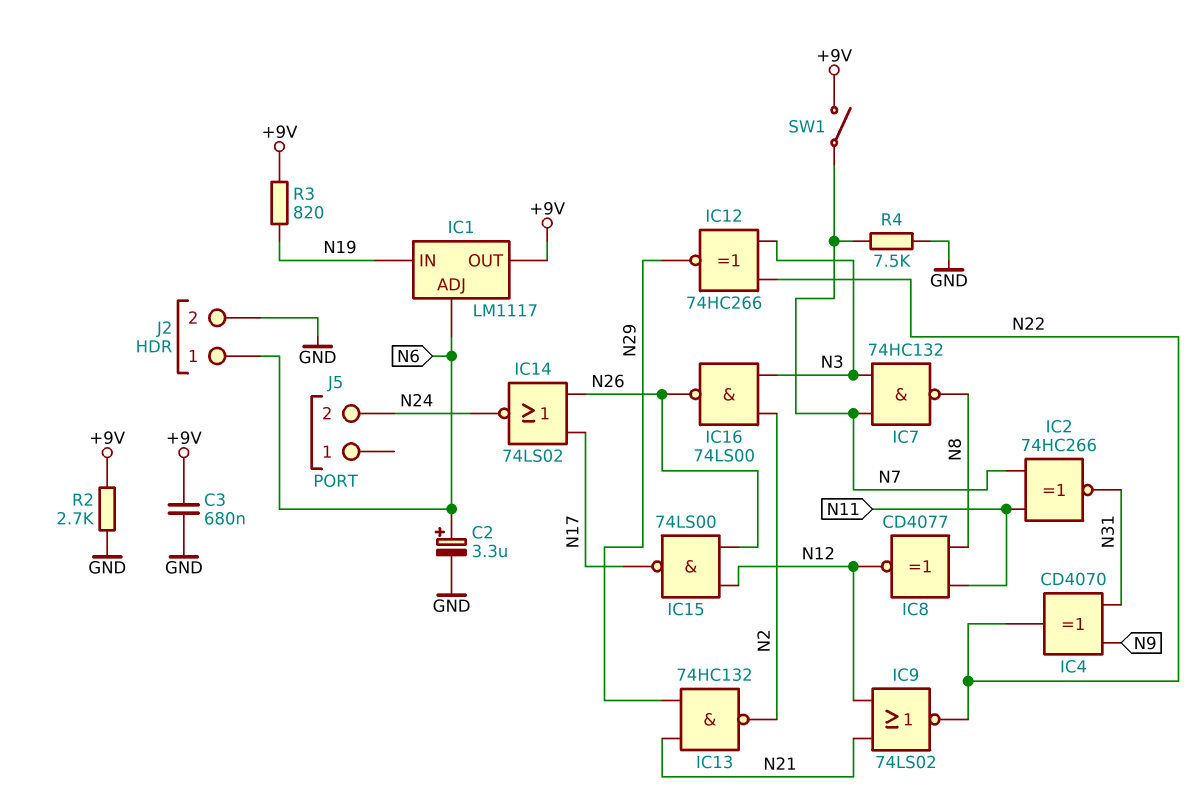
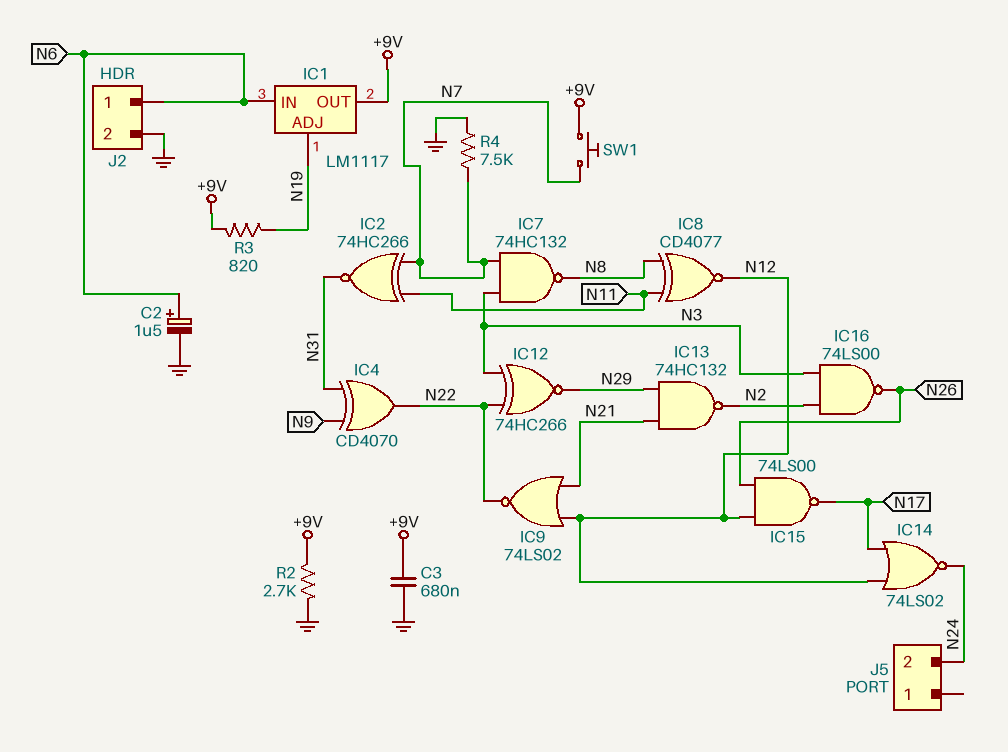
C2: 3.3uF (plus N6, minus GND) -> 1.5uF (plus N6, minus GND)
IC1 pin ADJ: N6 -> N19
IC1 pin IN: N19 -> N6
IC14: NOR 74LS02 (in N17, in N26, out N24) -> NOR 74LS02 (in N12, in N17, out N24)
SW1: switch (+9V, N7) -> button (+9V, N7)

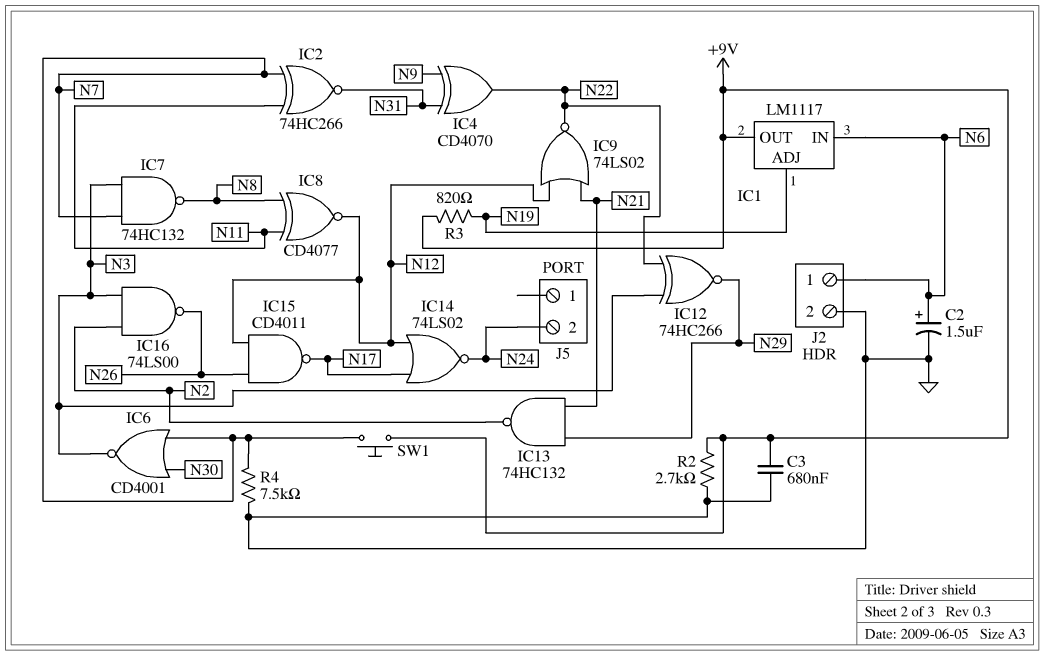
IC6: none -> NOR CD4001 (in N7, in N30, out N3)
IC15: NAND 74LS00 (in N12, in N26, out N17) -> NAND CD4011 (in N12, in N26, out N17)

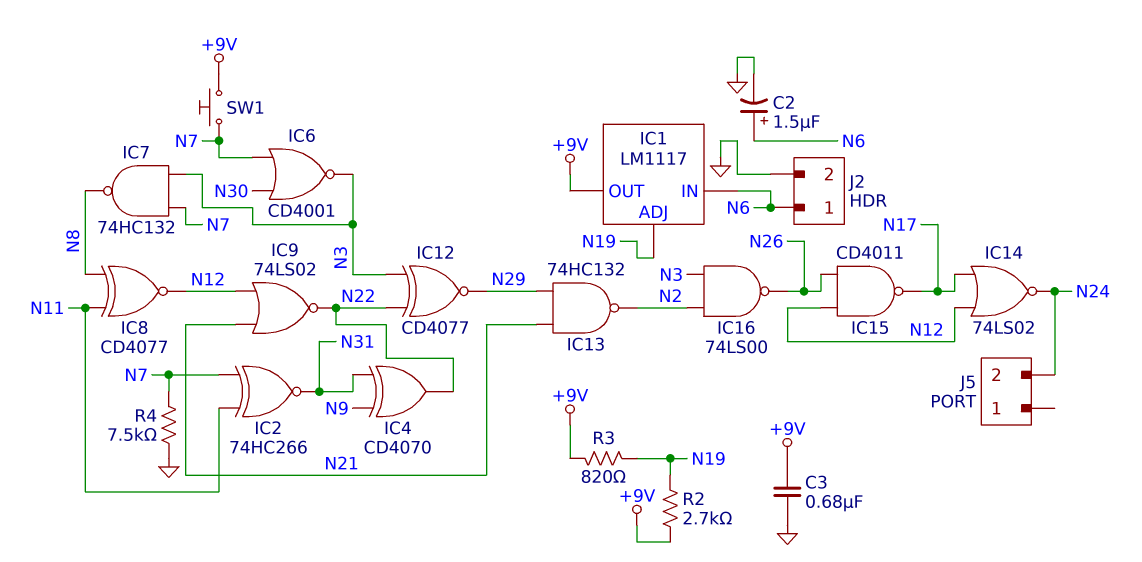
IC12: XNOR 74HC266 (in N3, in N22, out N29) -> XNOR CD4077 (in N3, in N22, out N29)
R2: 2.7k (+9V, GND) -> 2.7k (+9V, N19)

